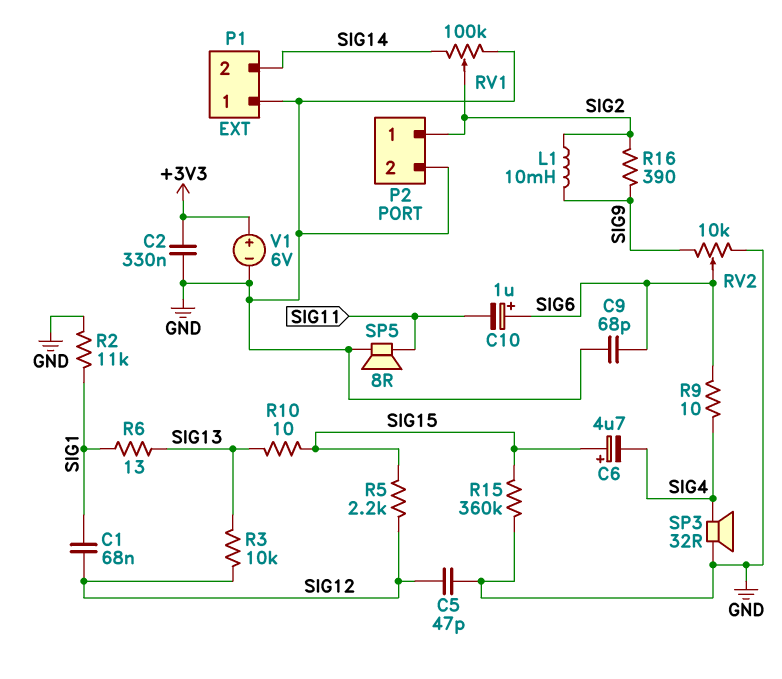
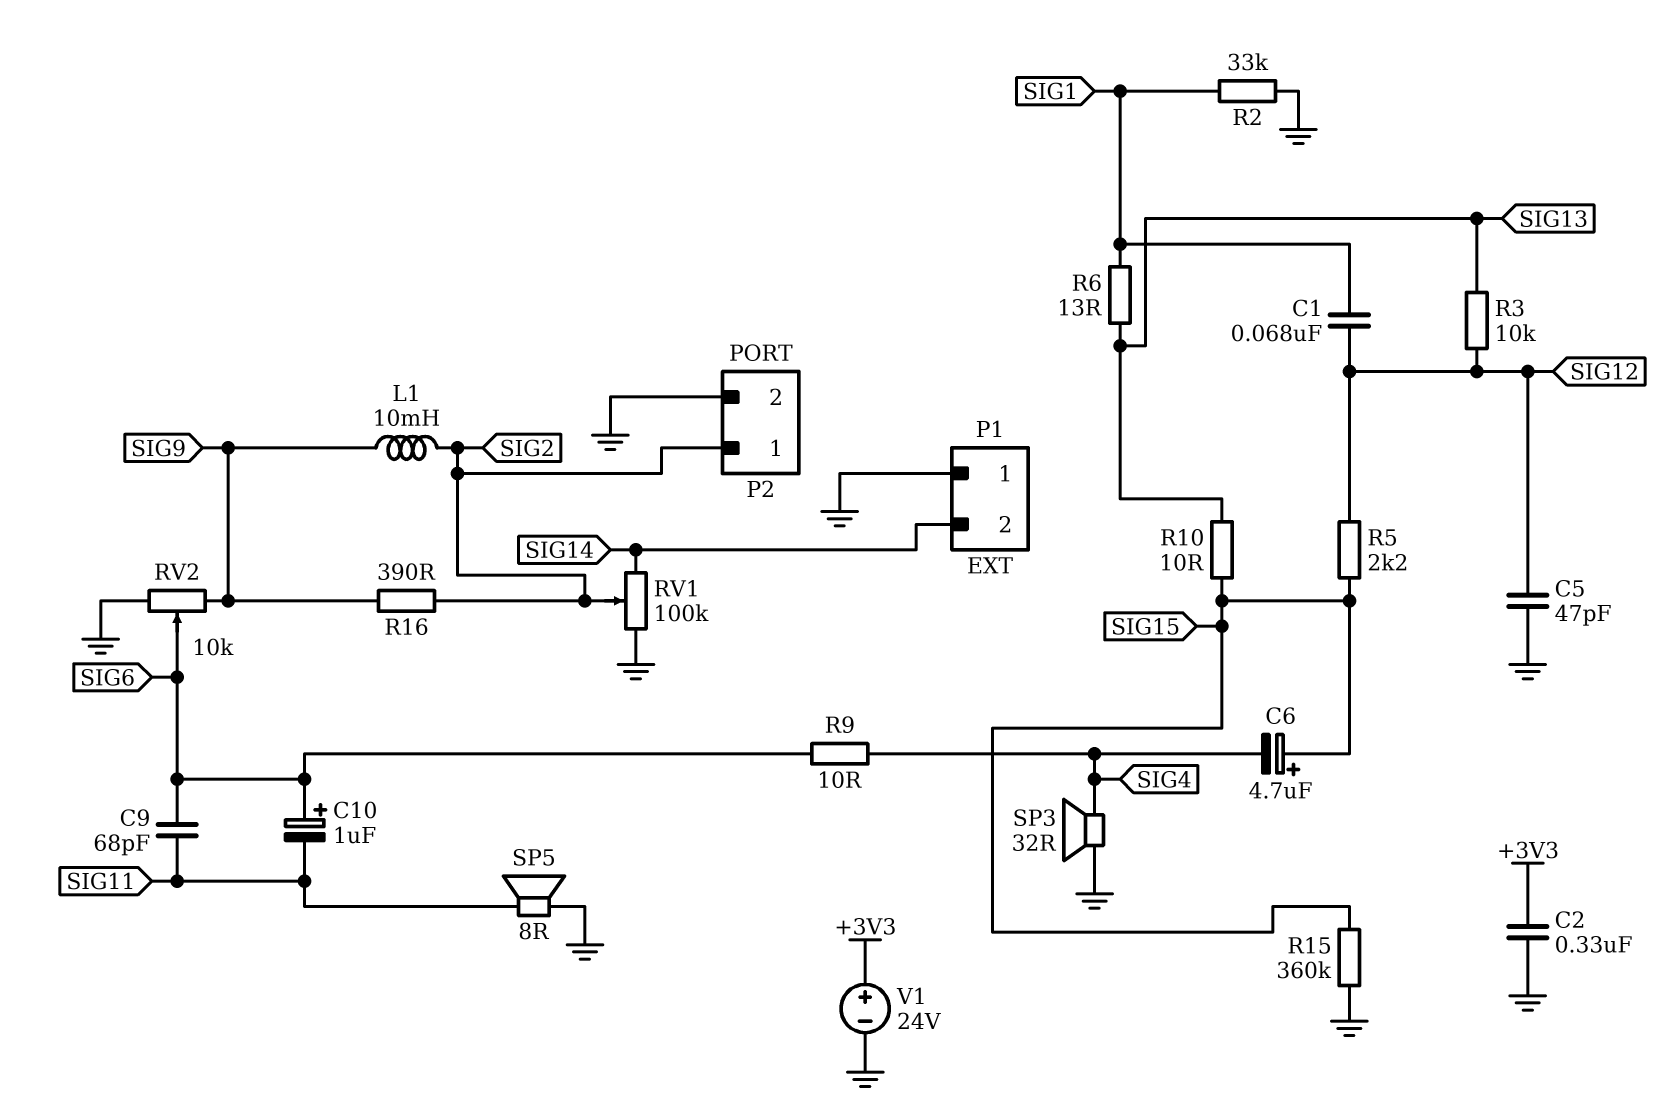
C9: 68pF (GND, SIG6) -> 68pF (SIG6, SIG11)
R2: 11k (GND, SIG1) -> 33k (GND, SIG1)
V1: 6V (plus +3V3, minus GND) -> 24V (plus +3V3, minus GND)

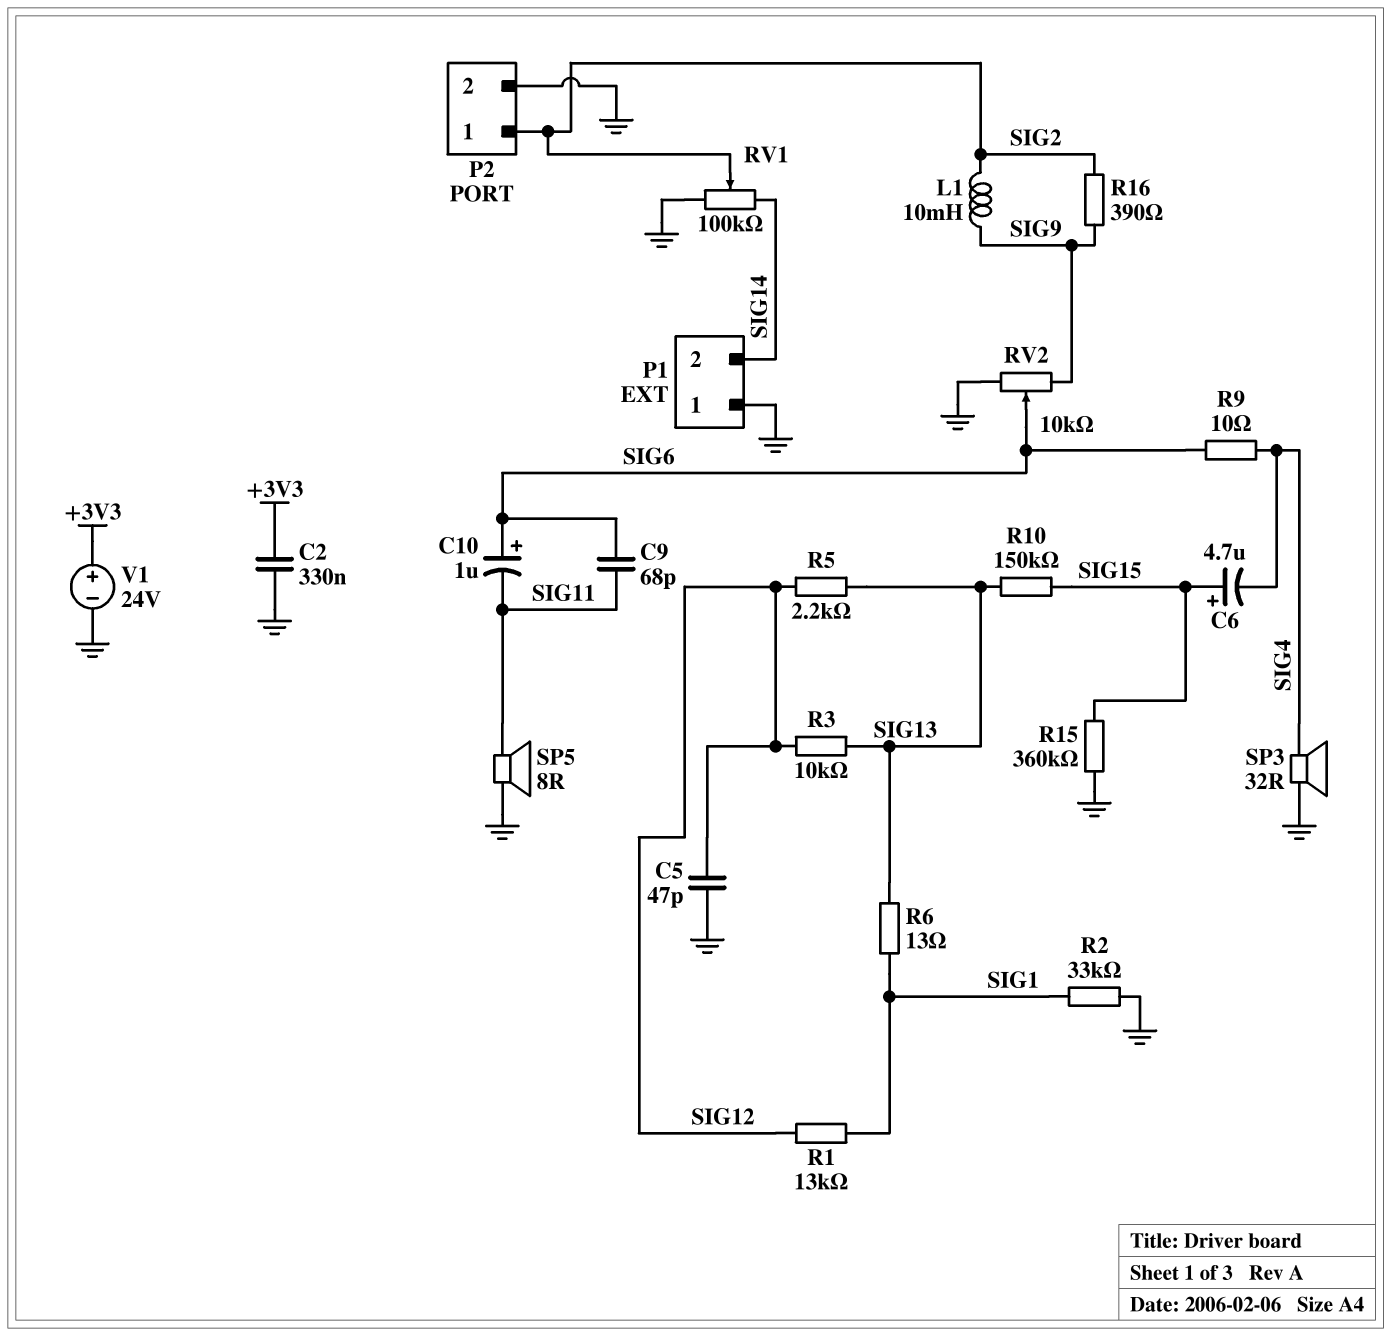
C1: 68nF (SIG1, SIG12) -> none
R1: none -> 13k (SIG1, SIG12)
R5: 2.2k (SIG12, SIG15) -> 2.2k (SIG12, SIG13)
R10: 10 (SIG13, SIG15) -> 150k (SIG13, SIG15)

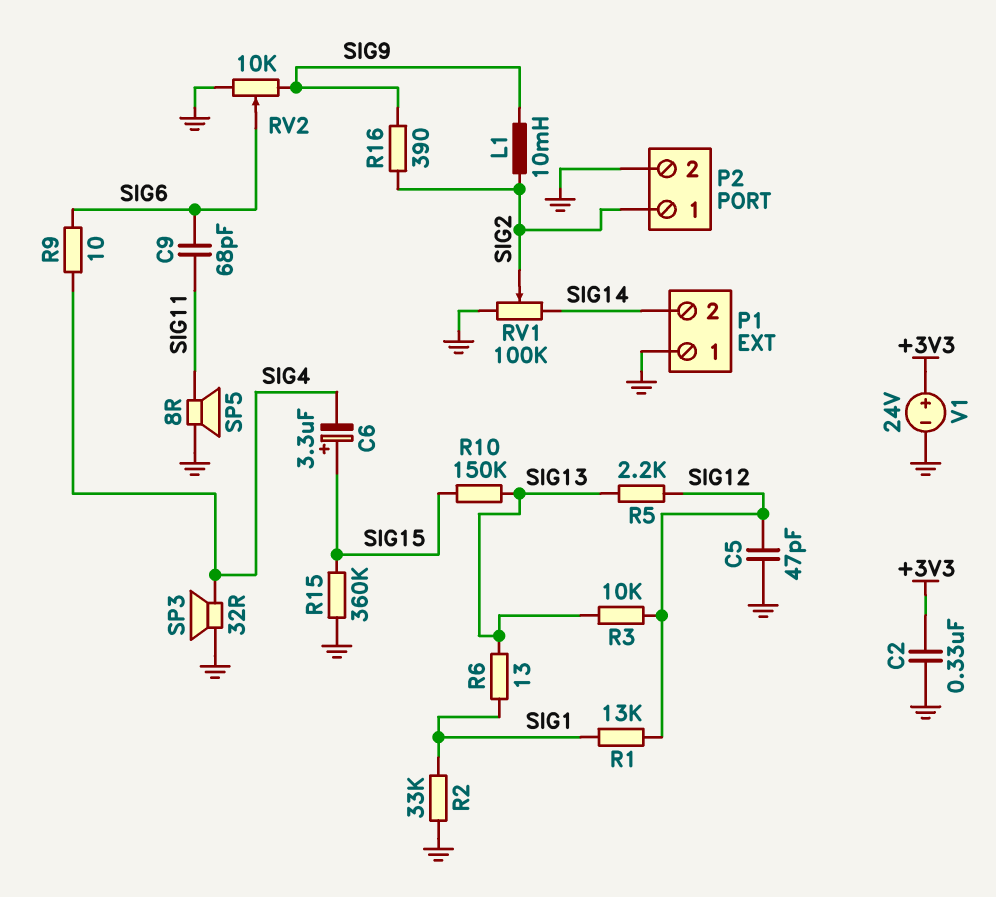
C6: 4.7uF (plus SIG15, minus SIG4) -> 3.3uF (plus SIG15, minus SIG4)
C10: 1uF (plus SIG6, minus SIG11) -> none

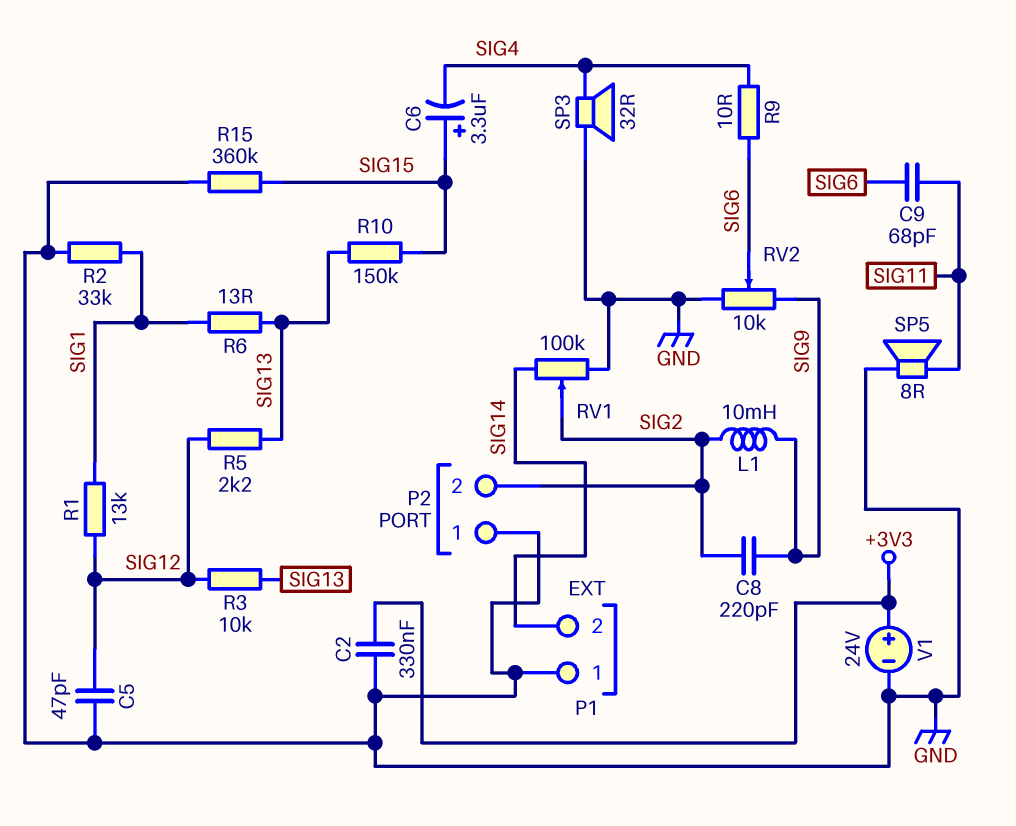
C8: none -> 220pF (SIG2, SIG9)
P2 pin 1: SIG2 -> GND
P2 pin 2: GND -> SIG2
R16: 390 (SIG2, SIG9) -> none

